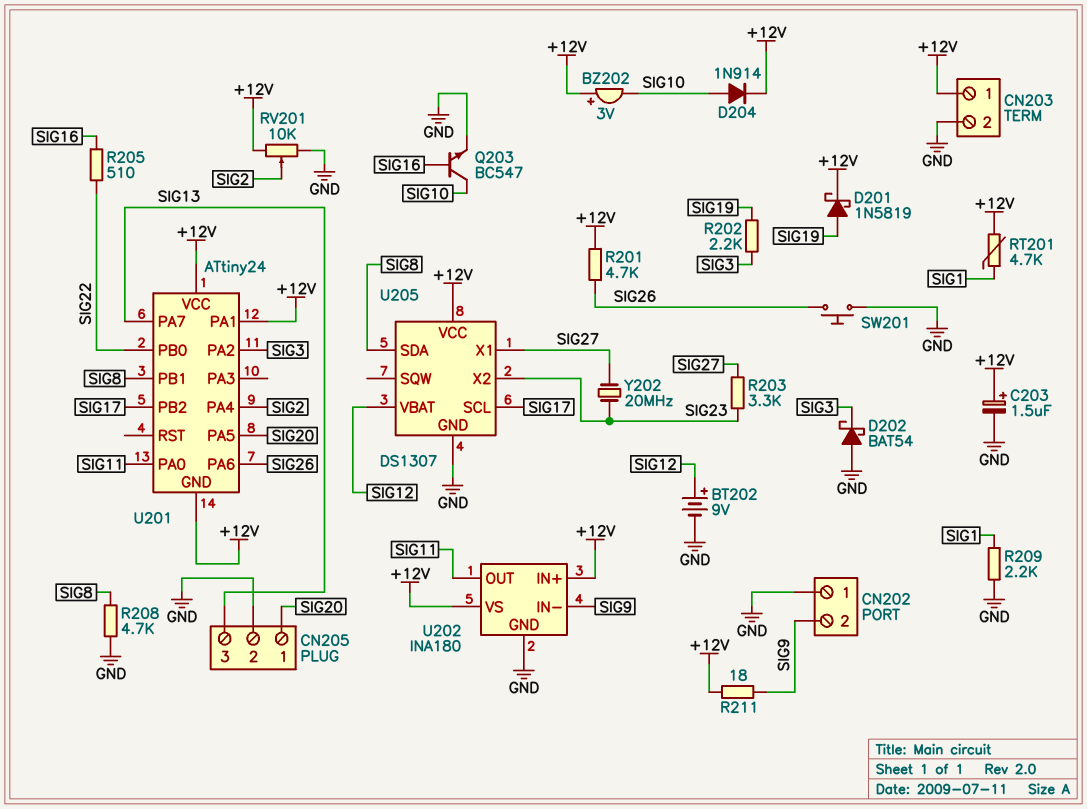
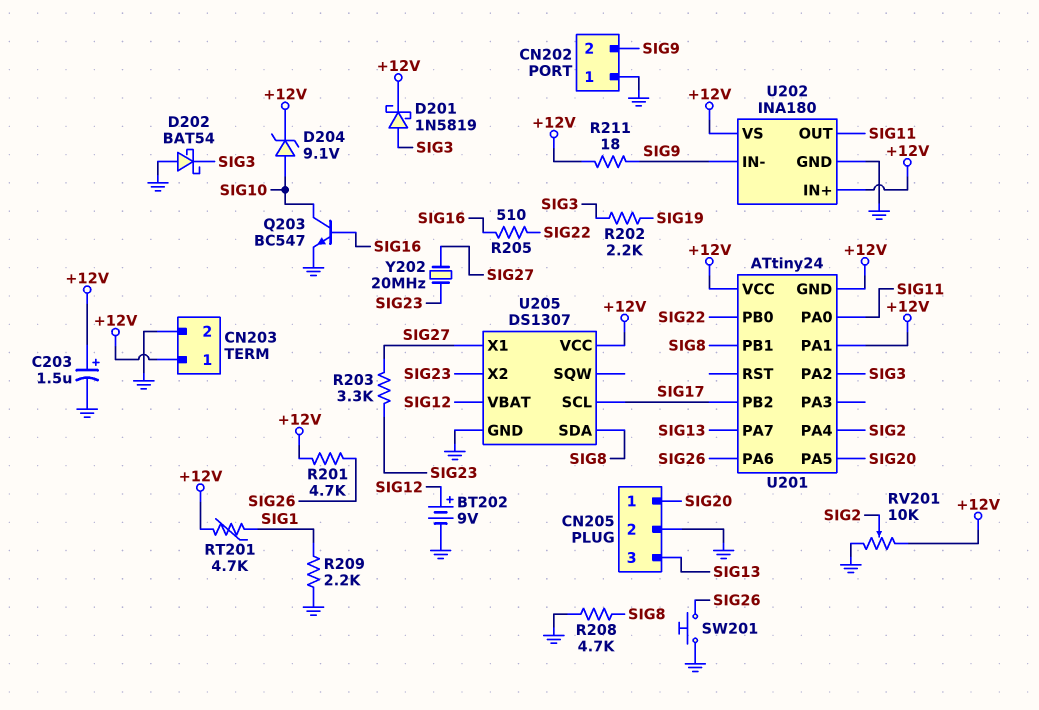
BZ202: buzzer 3V (plus +12V, minus SIG10) -> none
D201: schottky 1N5819 (A SIG19, K +12V) -> schottky 1N5819 (A SIG3, K +12V)
D204: diode 1N914 (A SIG10, K +12V) -> zener 9.1V (A SIG10, K +12V)

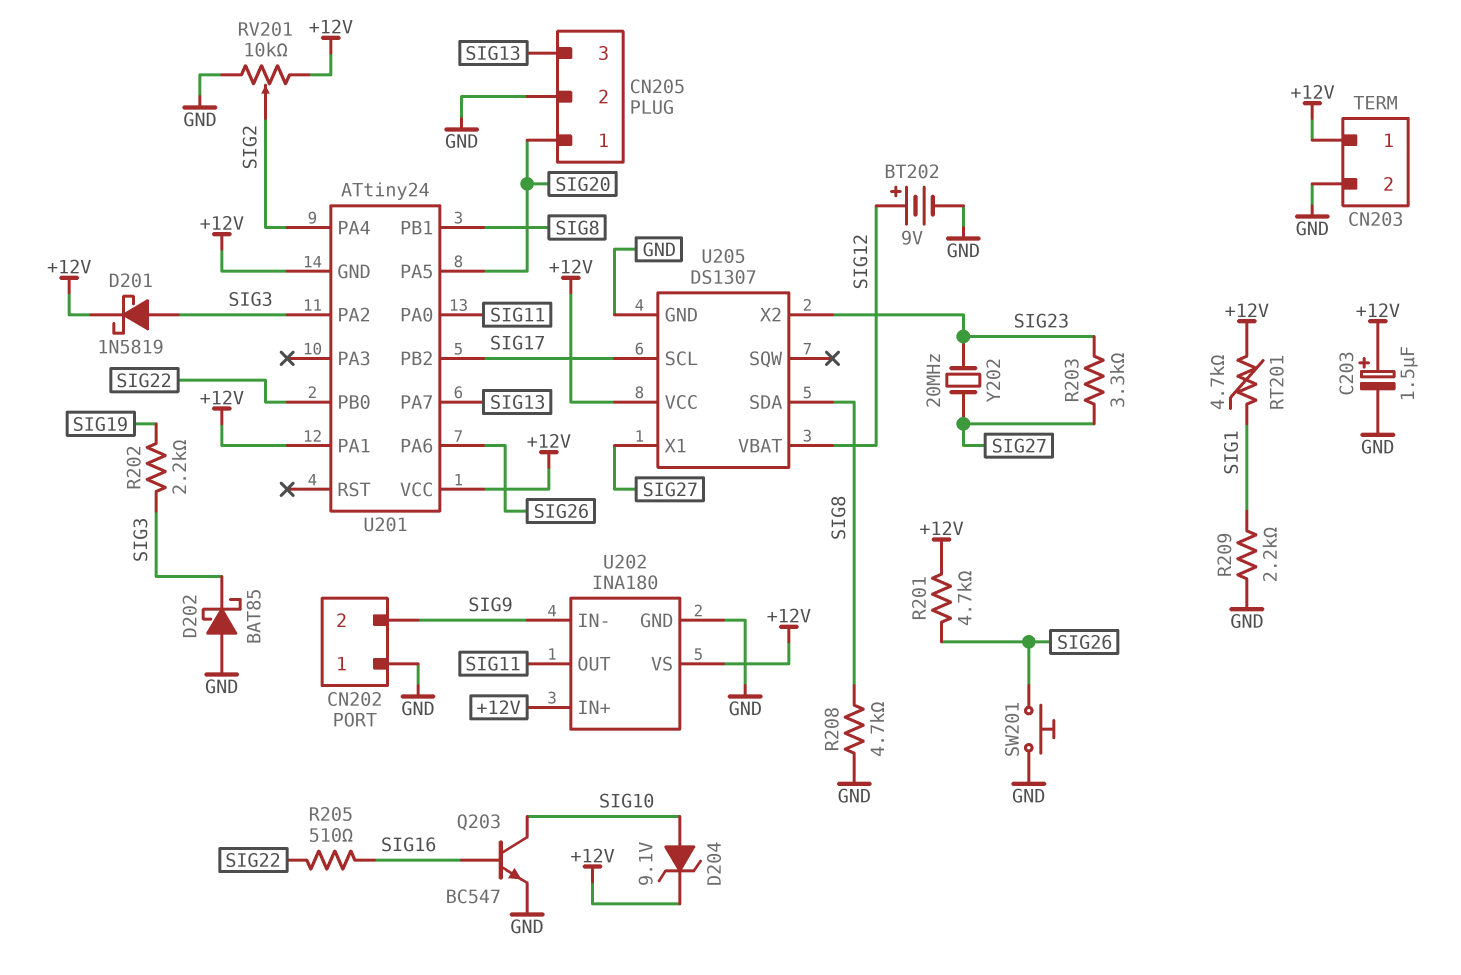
D202: schottky BAT54 (A GND, K SIG3) -> schottky BAT85 (A GND, K SIG3)
R211: 18 (+12V, SIG9) -> none

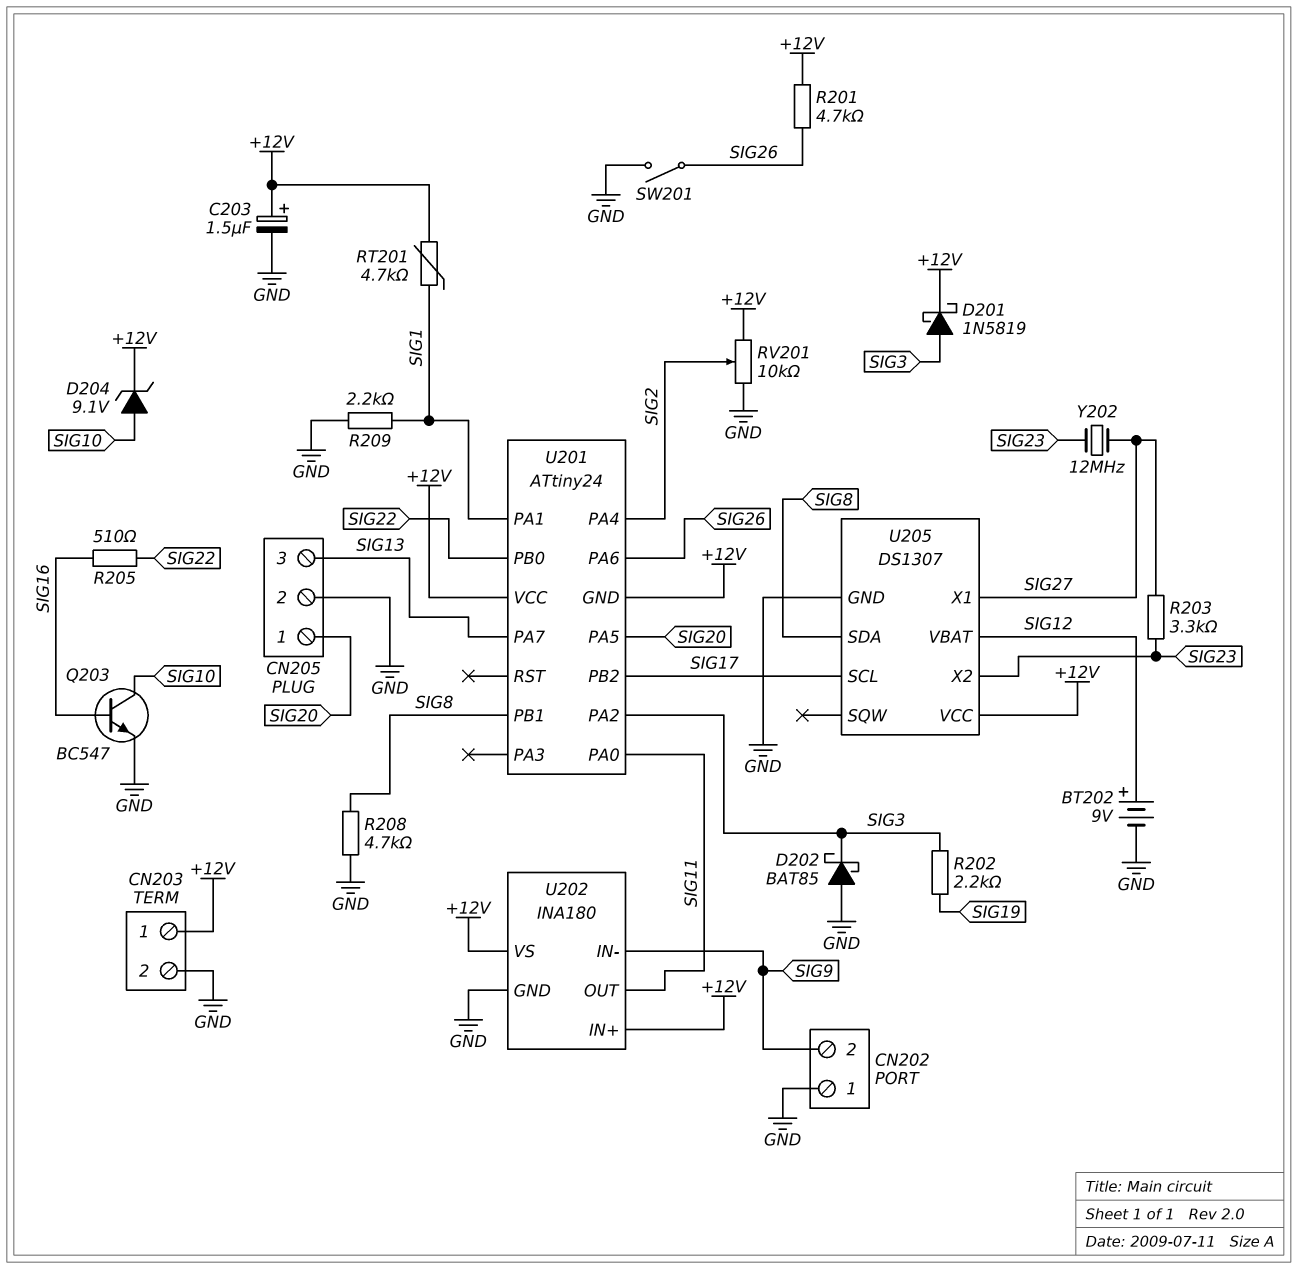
SW201: button (GND, SIG26) -> switch (GND, SIG26)
U201 pin PA1: +12V -> SIG1
Y202: 20MHz (SIG23, SIG27) -> 12MHz (SIG23, SIG27)

